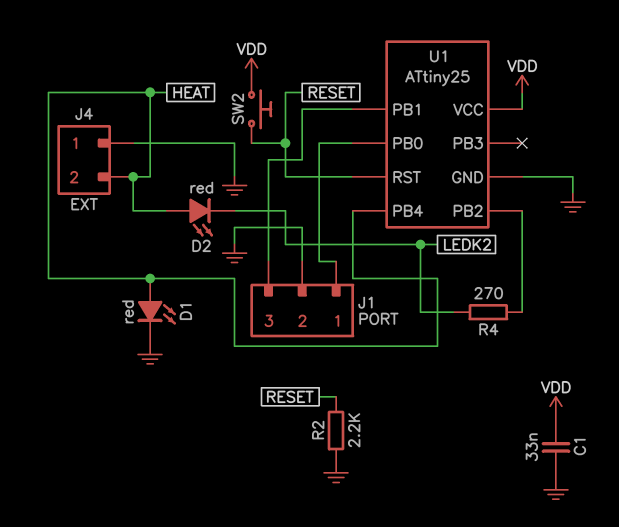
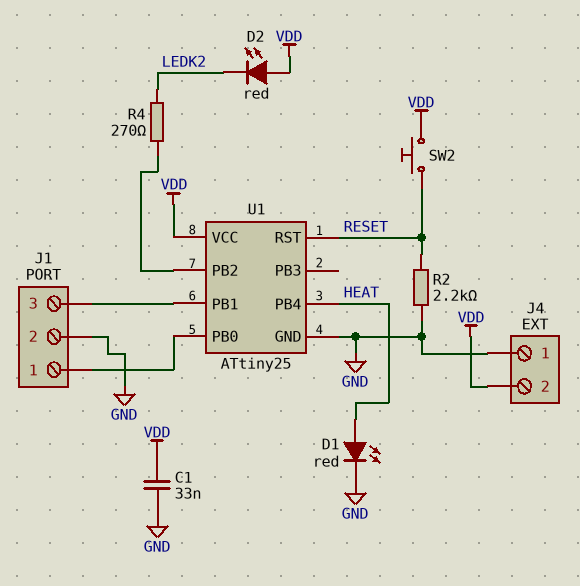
D2: LED red (A HEAT, K LEDK2) -> LED red (A VDD, K LEDK2)
J4 pin 2: HEAT -> VDD

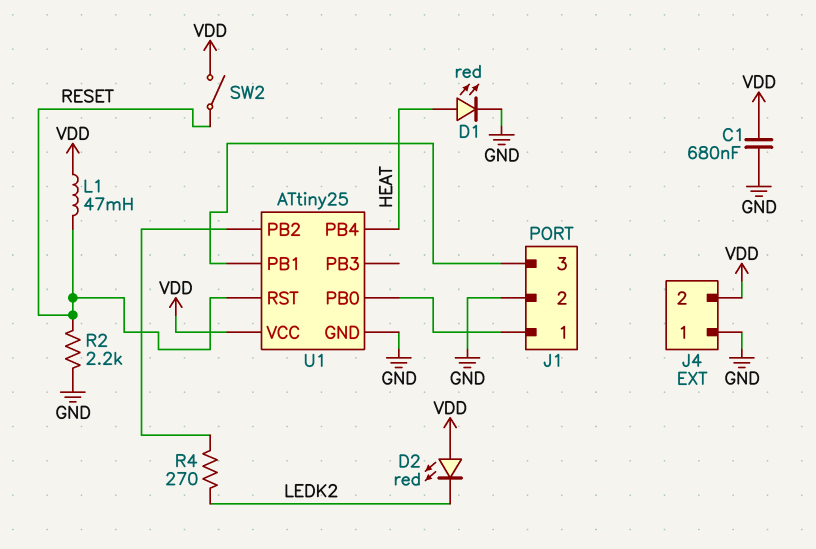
C1: 33nF (GND, VDD) -> 680nF (GND, VDD)
L1: none -> 47mH (RESET, VDD)
SW2: button (RESET, VDD) -> switch (RESET, VDD)

